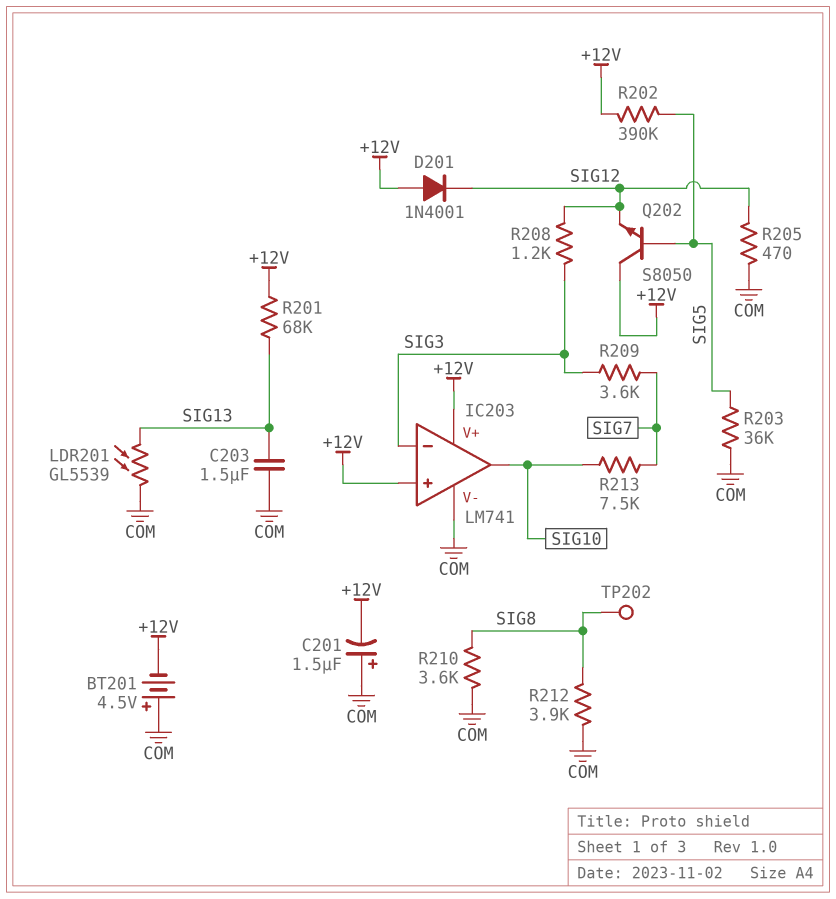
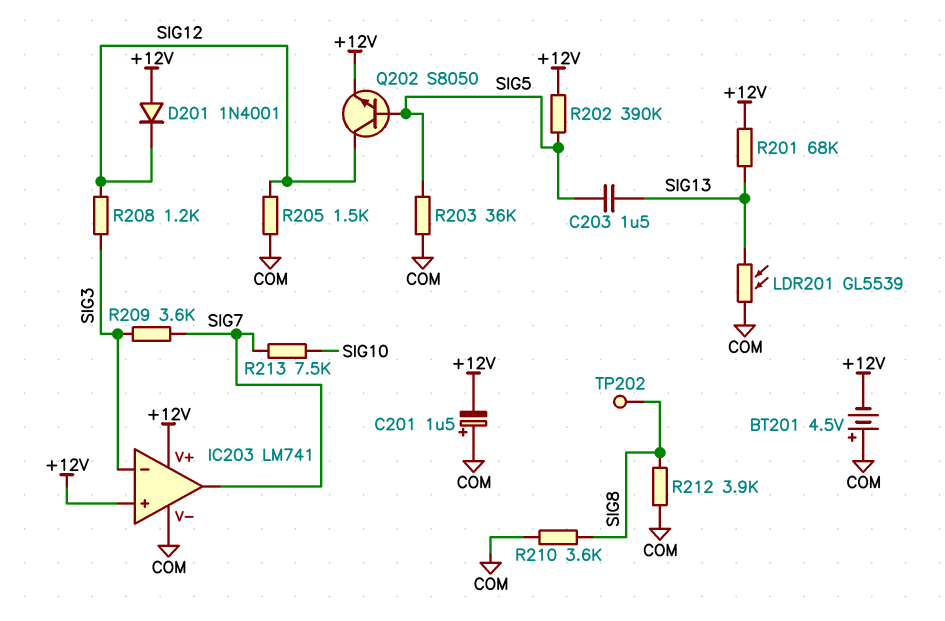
C203: 1.5uF (COM, SIG13) -> 1.5uF (SIG5, SIG13)
IC203 pin out: SIG10 -> SIG7
Q202: NPN S8050 (B SIG5, C +12V, E SIG12) -> NPN S8050 (B SIG5, C SIG12, E +12V)
R205: 470 (COM, SIG12) -> 1.5k (COM, SIG12)

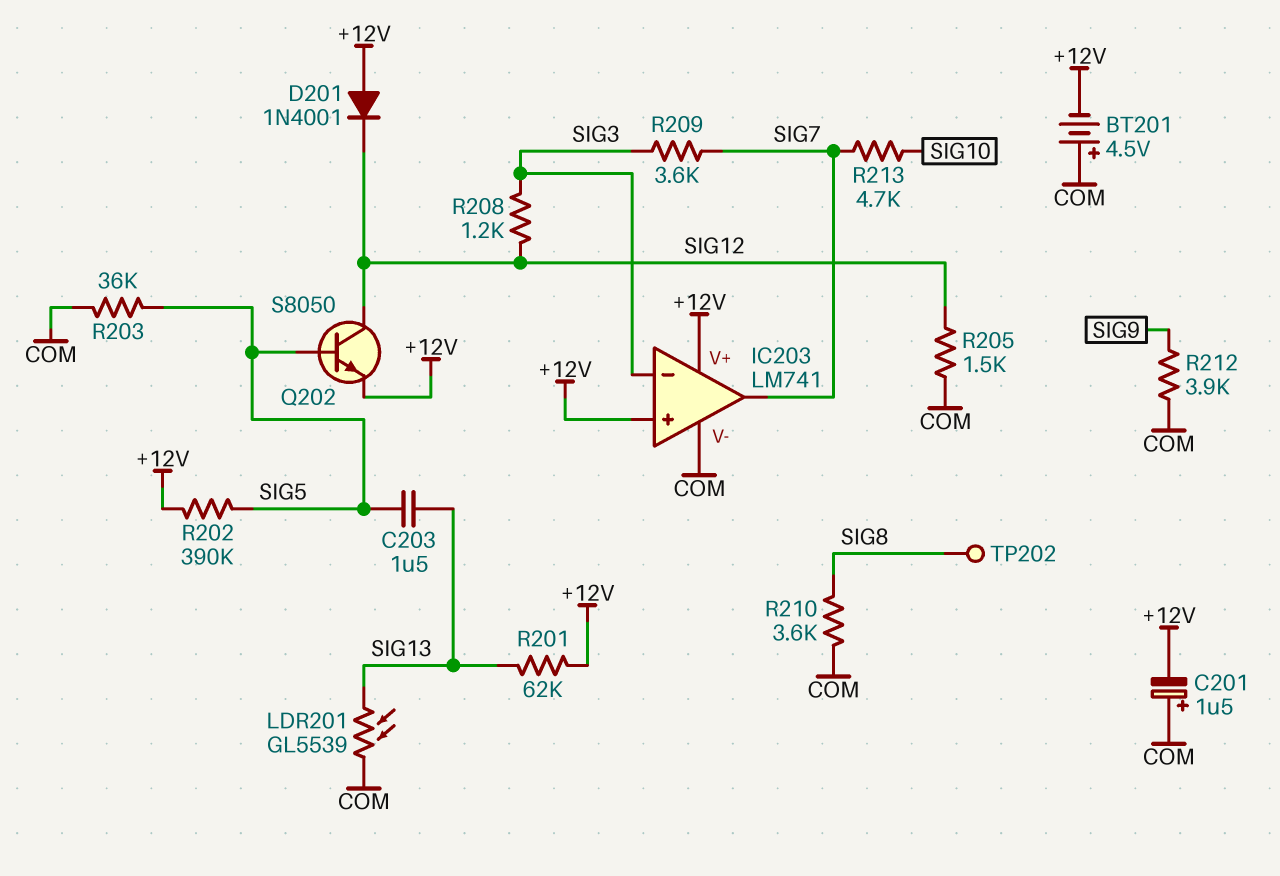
R201: 68k (+12V, SIG13) -> 62k (+12V, SIG13)
R212: 3.9k (COM, SIG8) -> 3.9k (COM, SIG9)
R213: 7.5k (SIG7, SIG10) -> 4.7k (SIG7, SIG10)

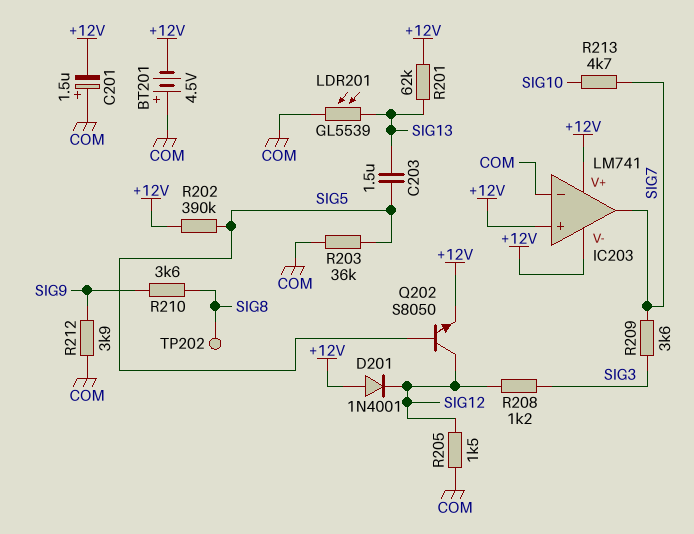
IC203 pin V-: COM -> +12V
IC203 pin in-: SIG3 -> COM
R210: 3.6k (COM, SIG8) -> 3.6k (SIG8, SIG9)

